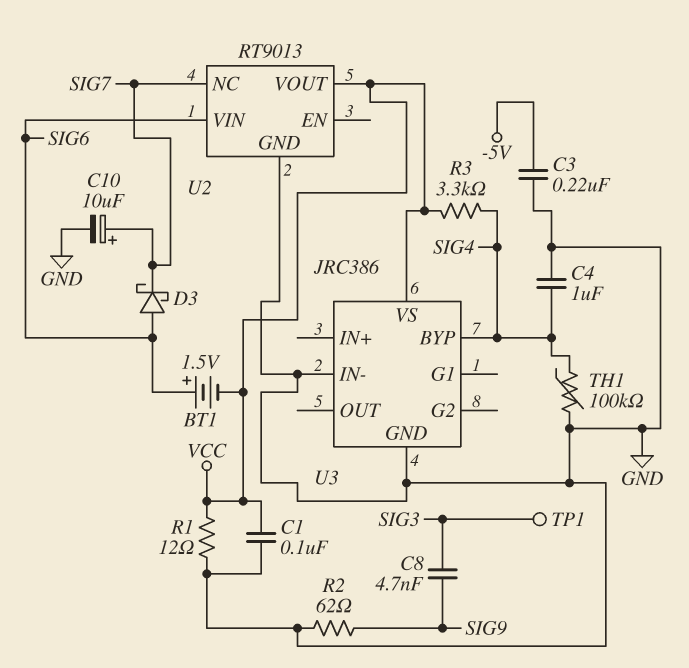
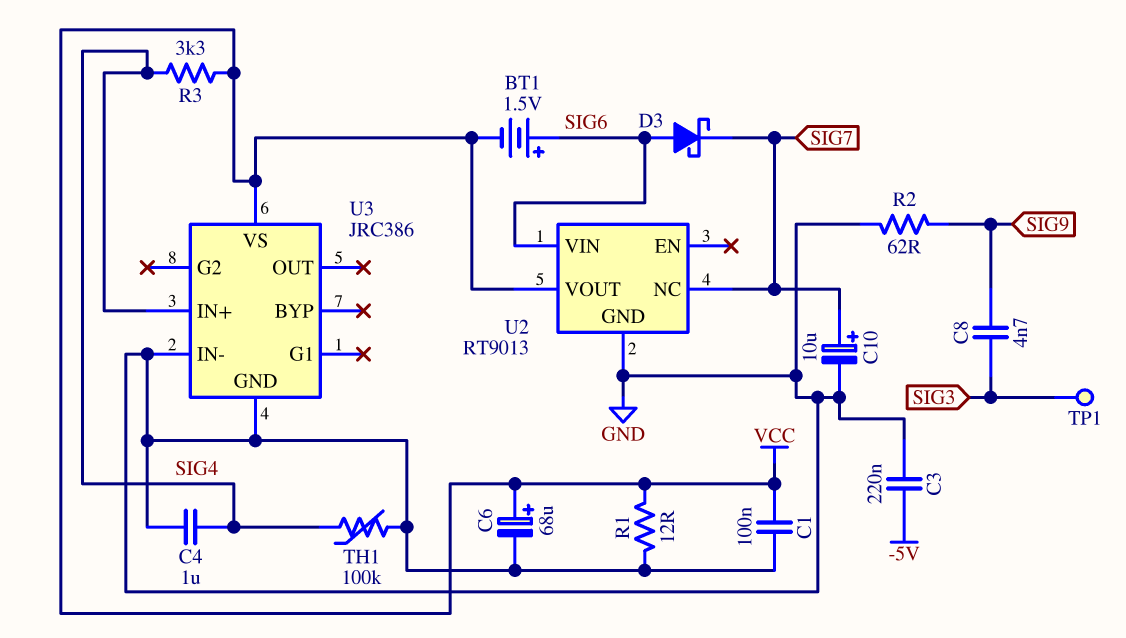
C6: none -> 68uF (plus VCC, minus GND)
U3 pin BYP: SIG4 -> none
U3 pin IN+: none -> SIG4

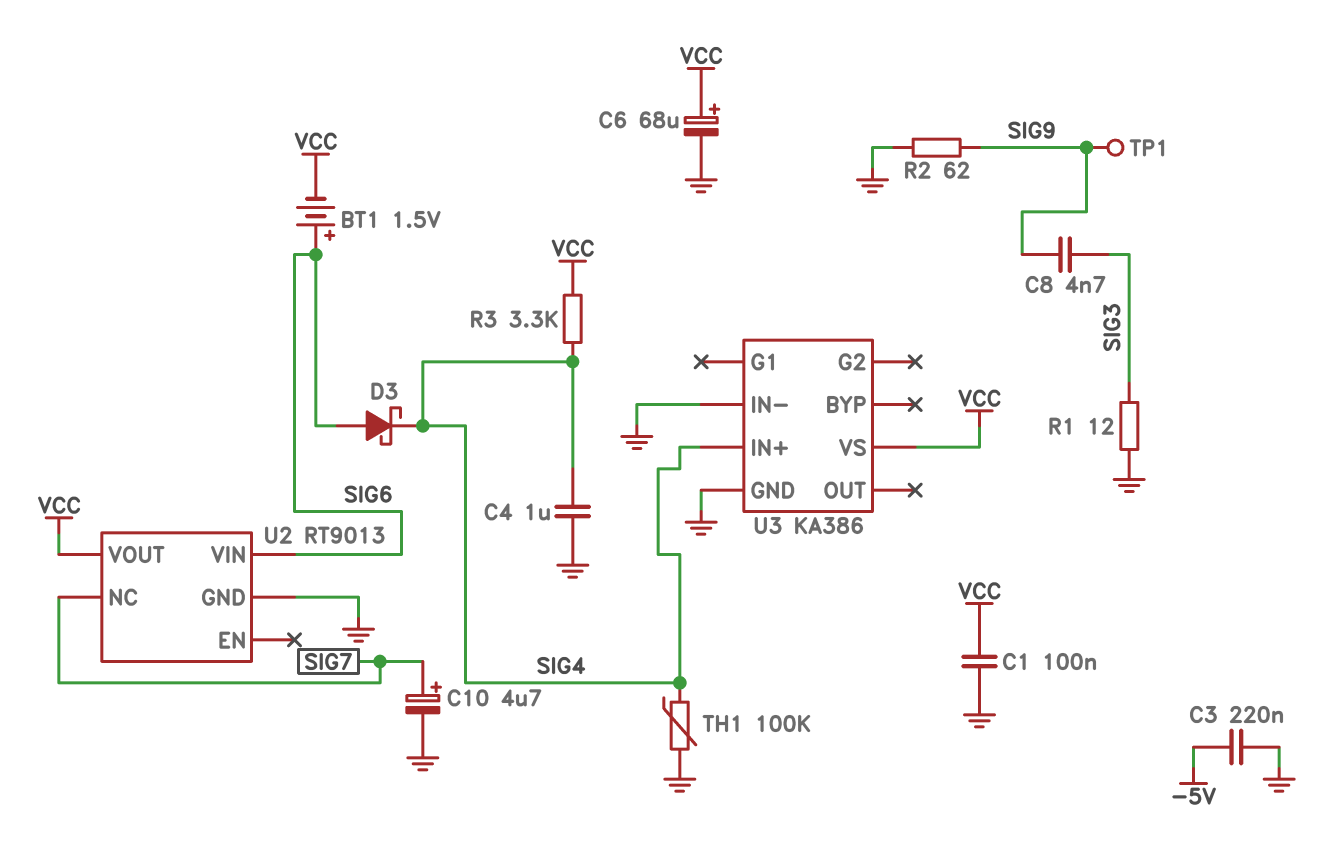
C10: 10uF (plus SIG7, minus GND) -> 4.7uF (plus SIG7, minus GND)
D3: schottky (A SIG6, K SIG7) -> schottky (A SIG6, K SIG4)
R1: 12 (GND, VCC) -> 12 (GND, SIG3)
TP1: test point (SIG3) -> test point (SIG9)
U3: JRC386 -> KA386

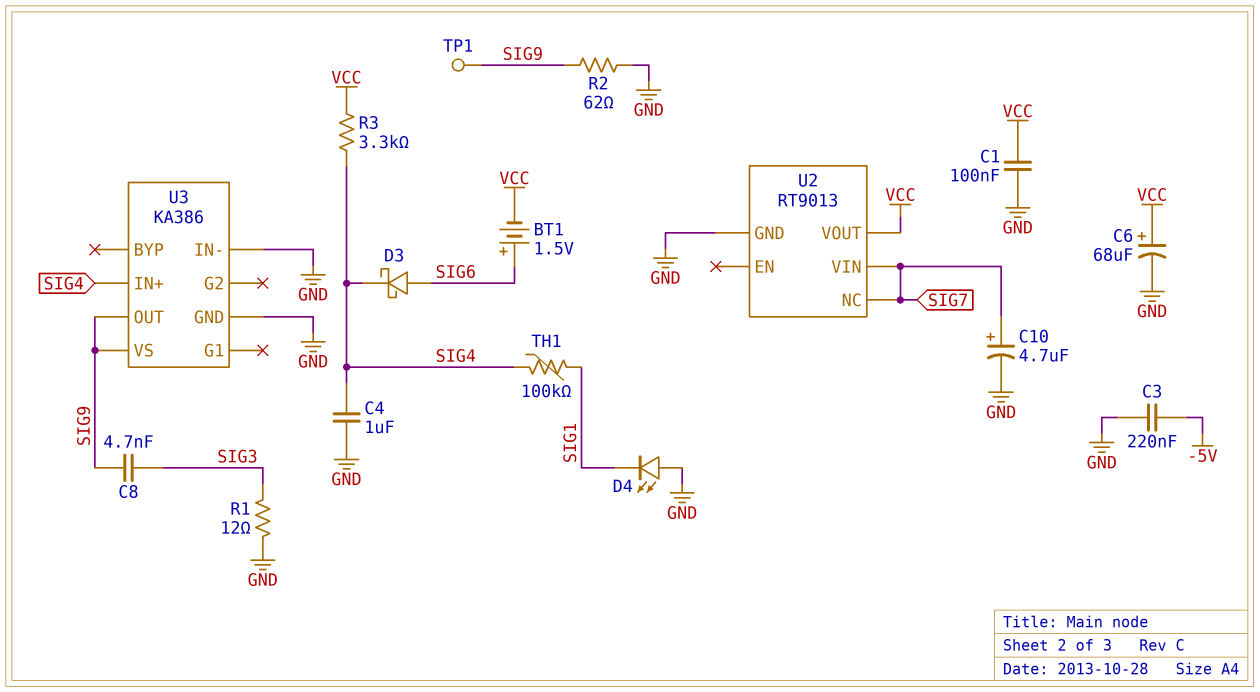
D4: none -> LED (A GND, K SIG1)
TH1: 100k (GND, SIG4) -> 100k (SIG1, SIG4)
U2 pin VIN: SIG6 -> SIG7
U3 pin OUT: none -> SIG9
U3 pin VS: VCC -> SIG9

